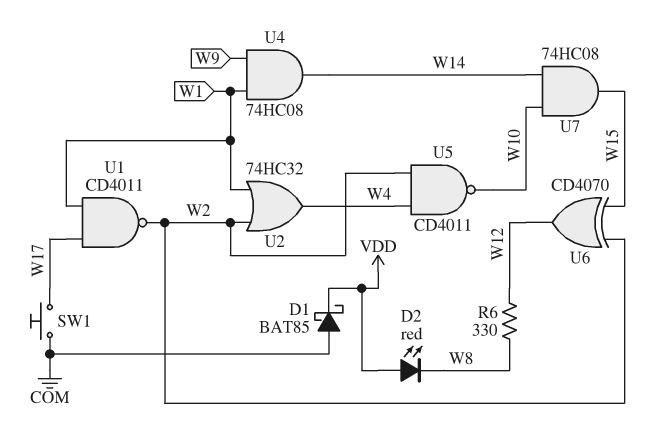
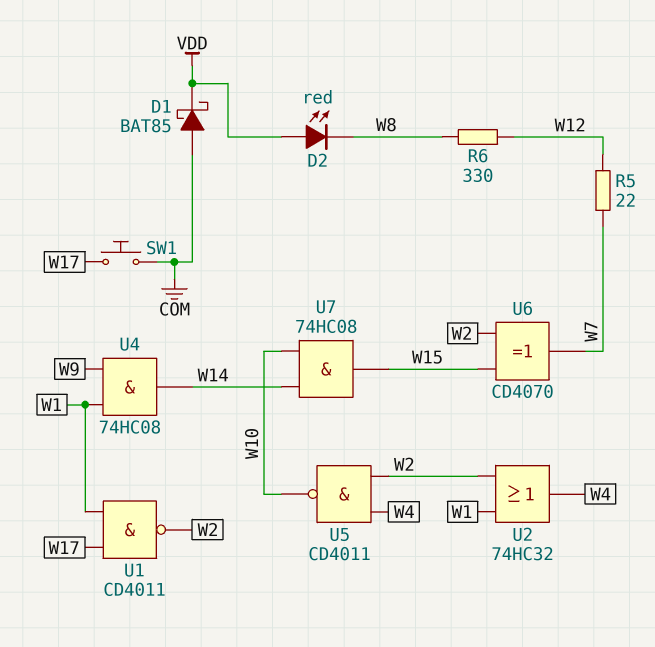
R5: none -> 22 (W7, W12)
U6: XOR CD4070 (in W2, in W15, out W12) -> XOR CD4070 (in W2, in W15, out W7)

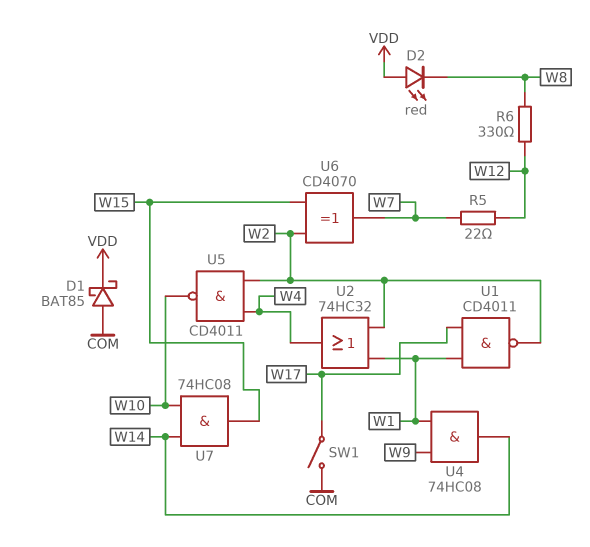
SW1: button (COM, W17) -> switch (COM, W17)

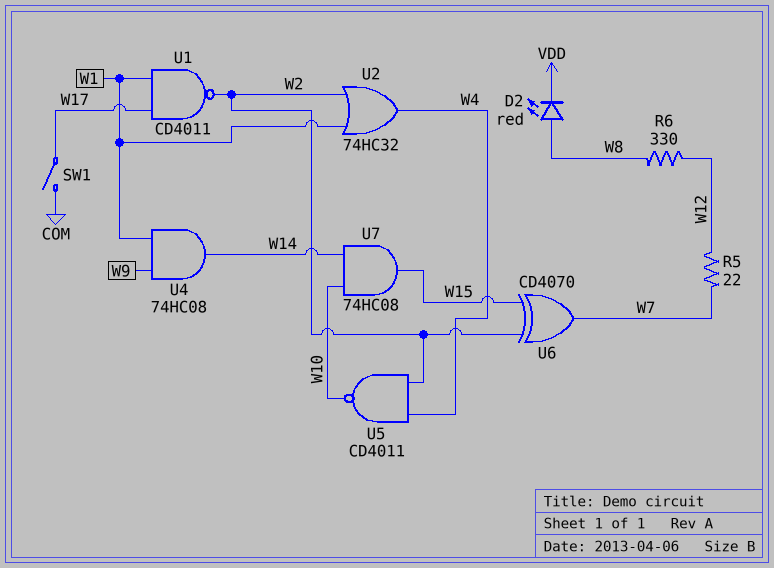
D1: schottky BAT85 (A COM, K VDD) -> none
D2: LED red (A VDD, K W8) -> LED red (A W8, K VDD)

